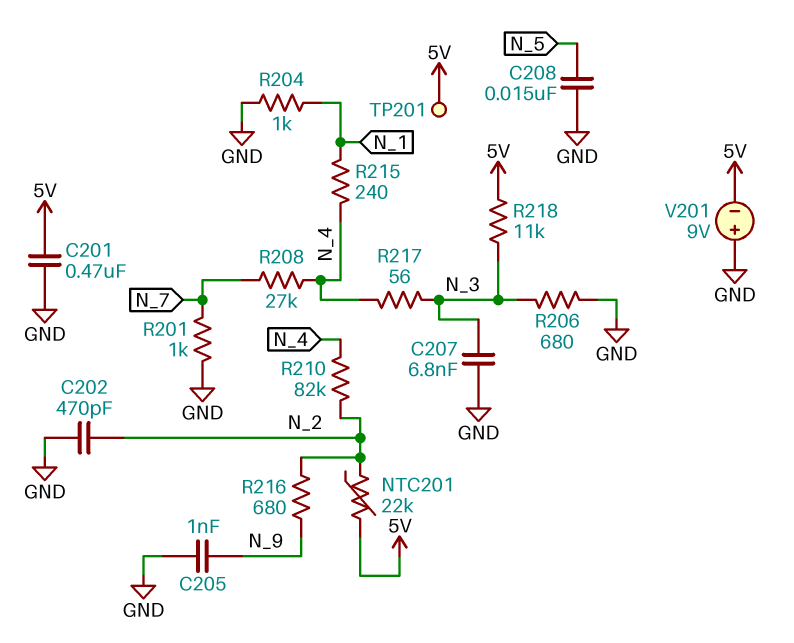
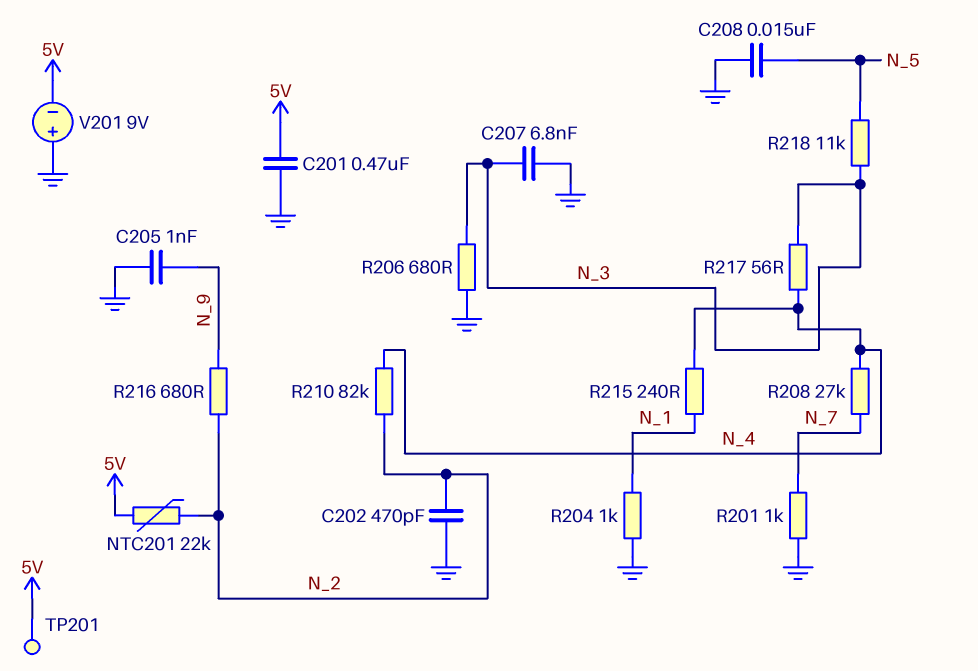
R218: 11k (5V, N_3) -> 11k (N_3, N_5)

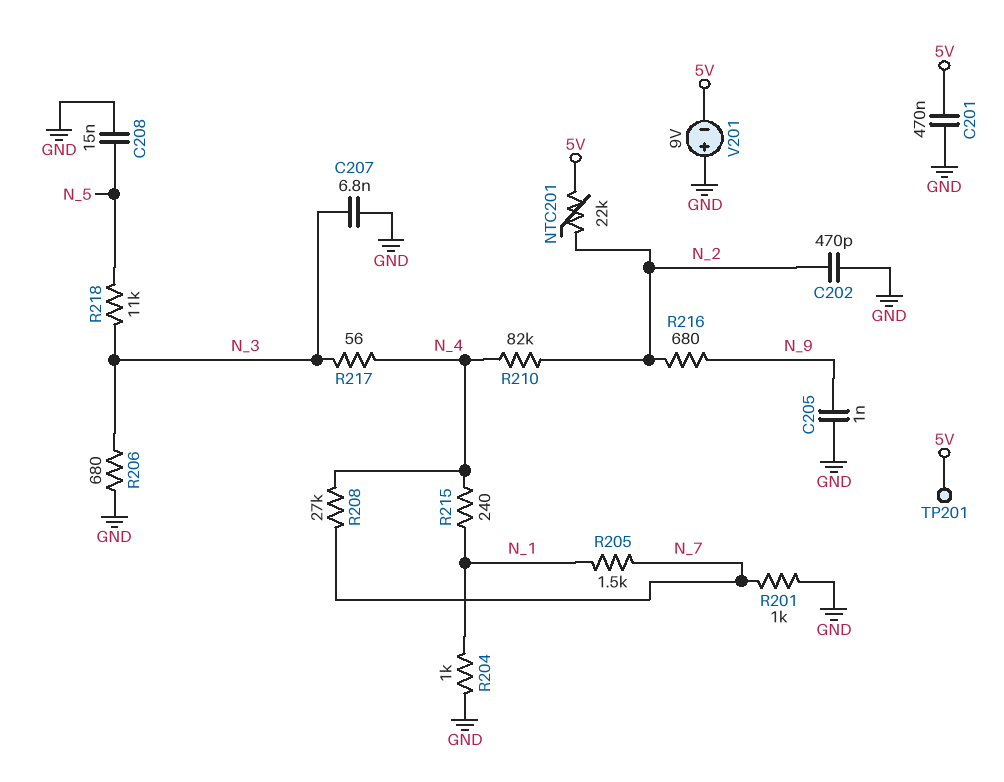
R205: none -> 1.5k (N_1, N_7)

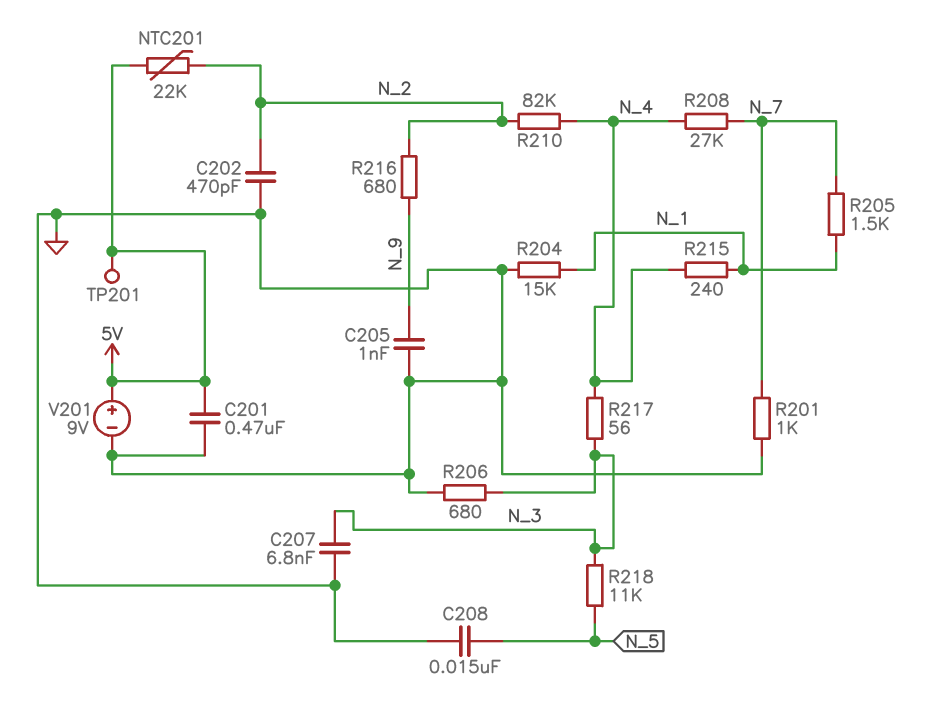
R204: 1k (GND, N_1) -> 15k (GND, N_1)
V201: 9V (plus GND, minus 5V) -> 9V (plus 5V, minus GND)

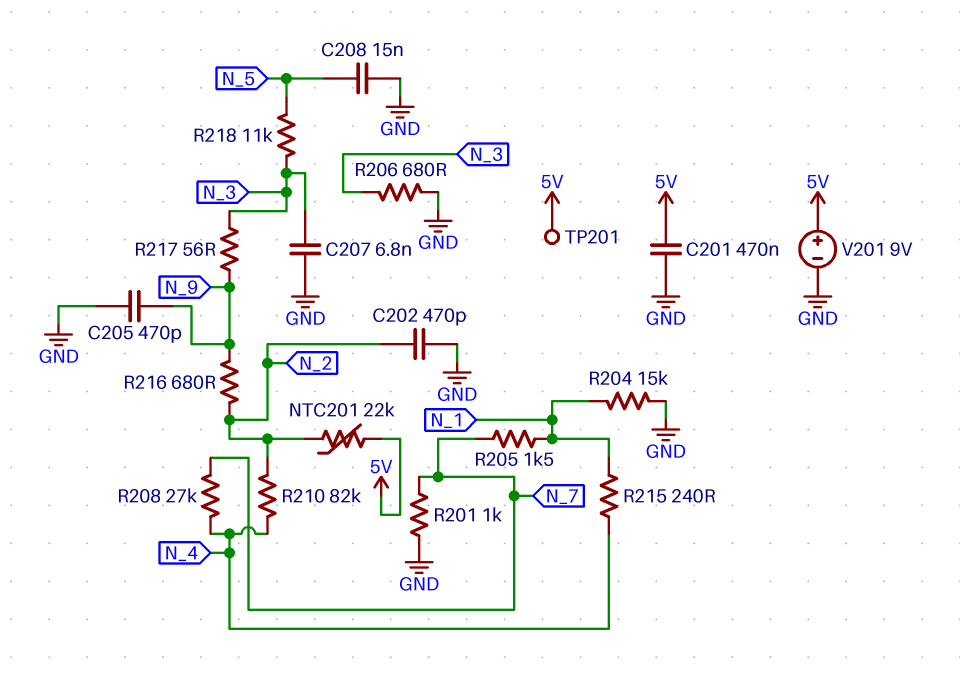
C205: 1nF (GND, N_9) -> 470pF (GND, N_9)
R217: 56 (N_3, N_4) -> 56 (N_3, N_9)

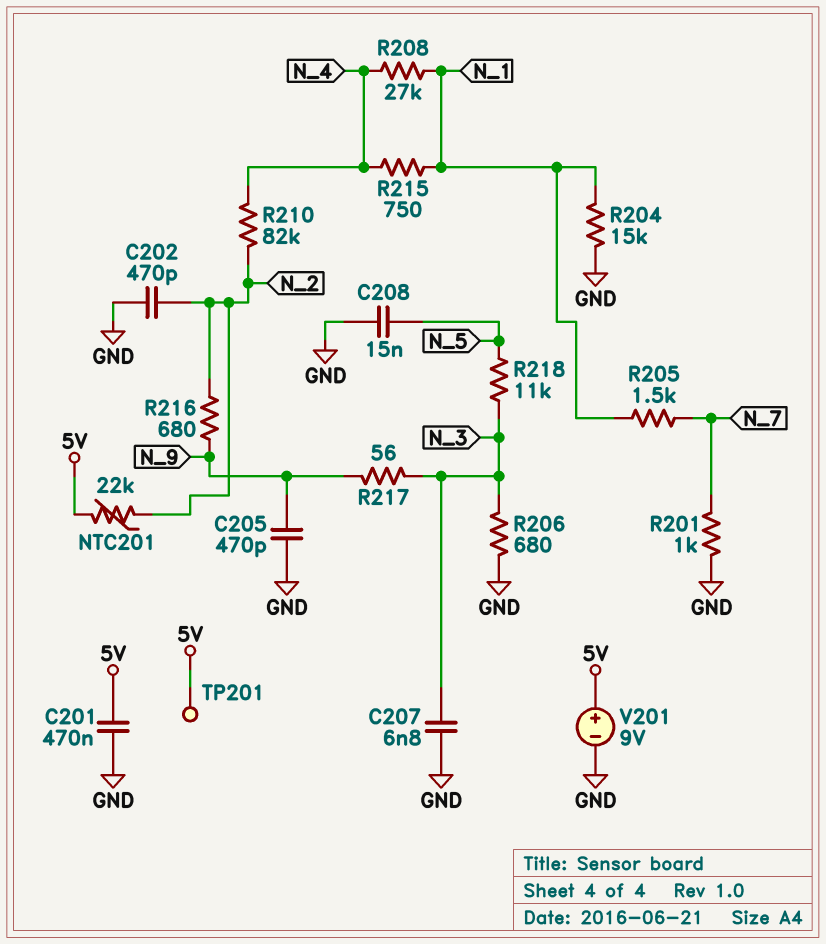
R208: 27k (N_4, N_7) -> 27k (N_1, N_4)
R215: 240 (N_1, N_4) -> 750 (N_1, N_4)

